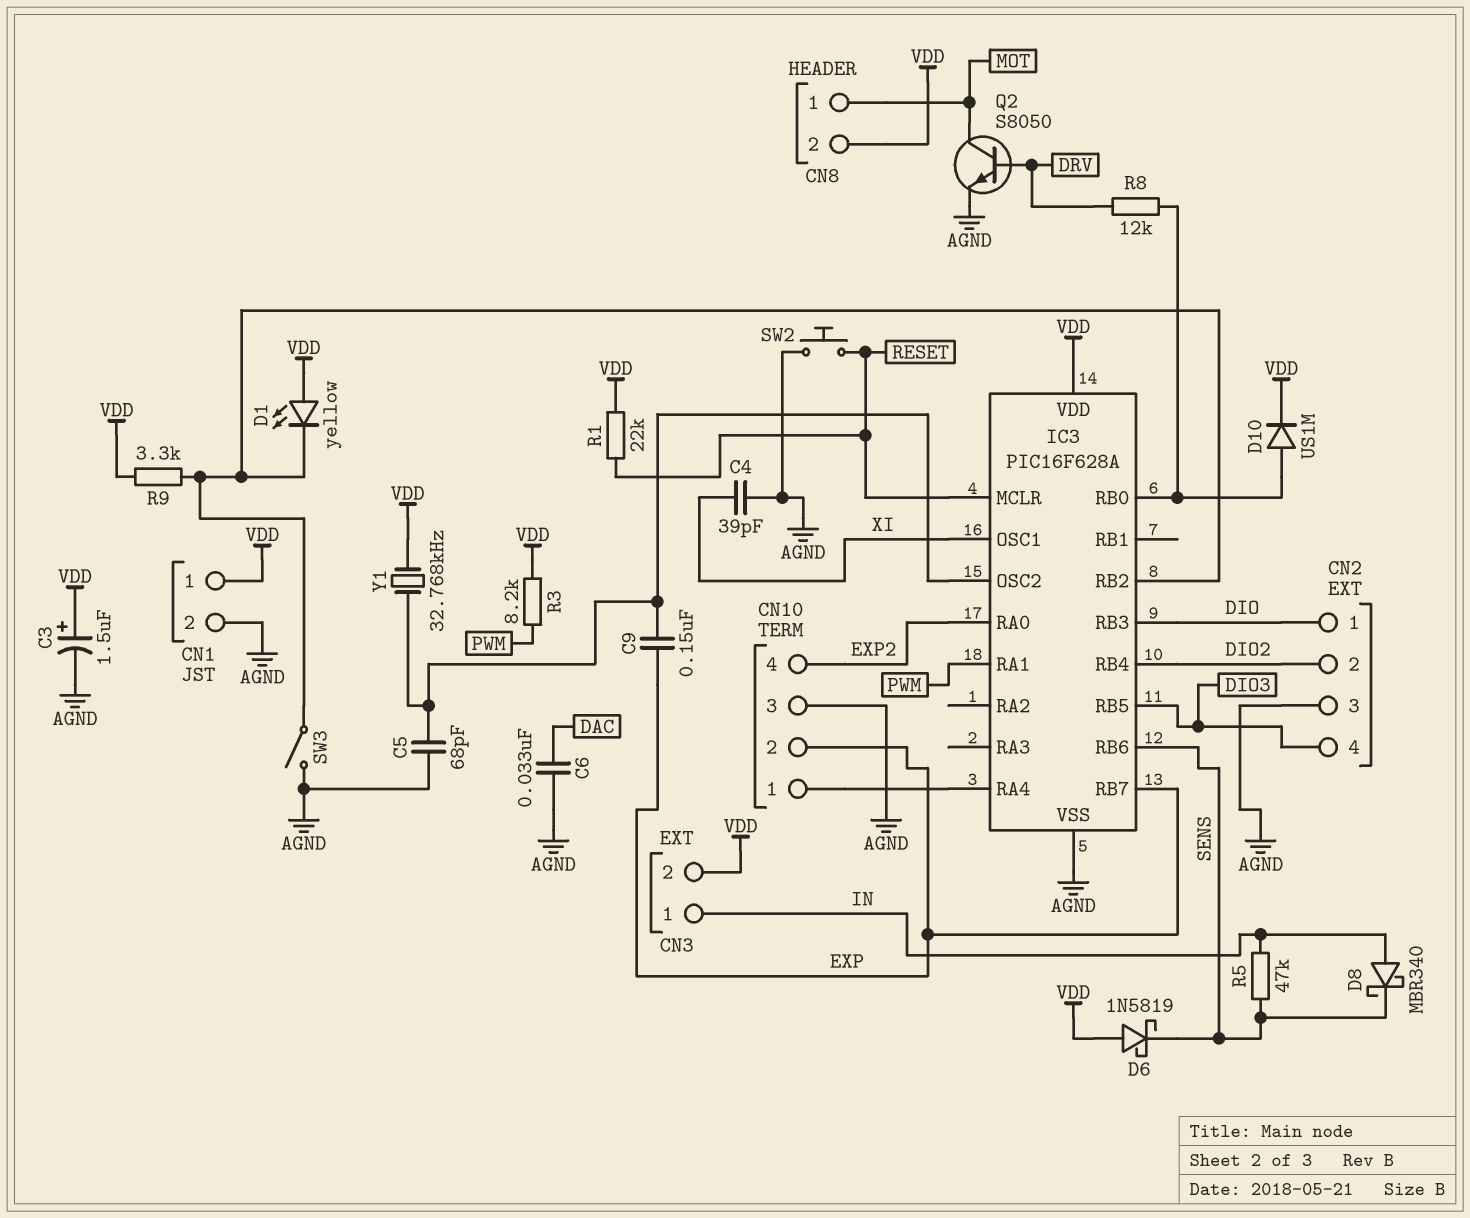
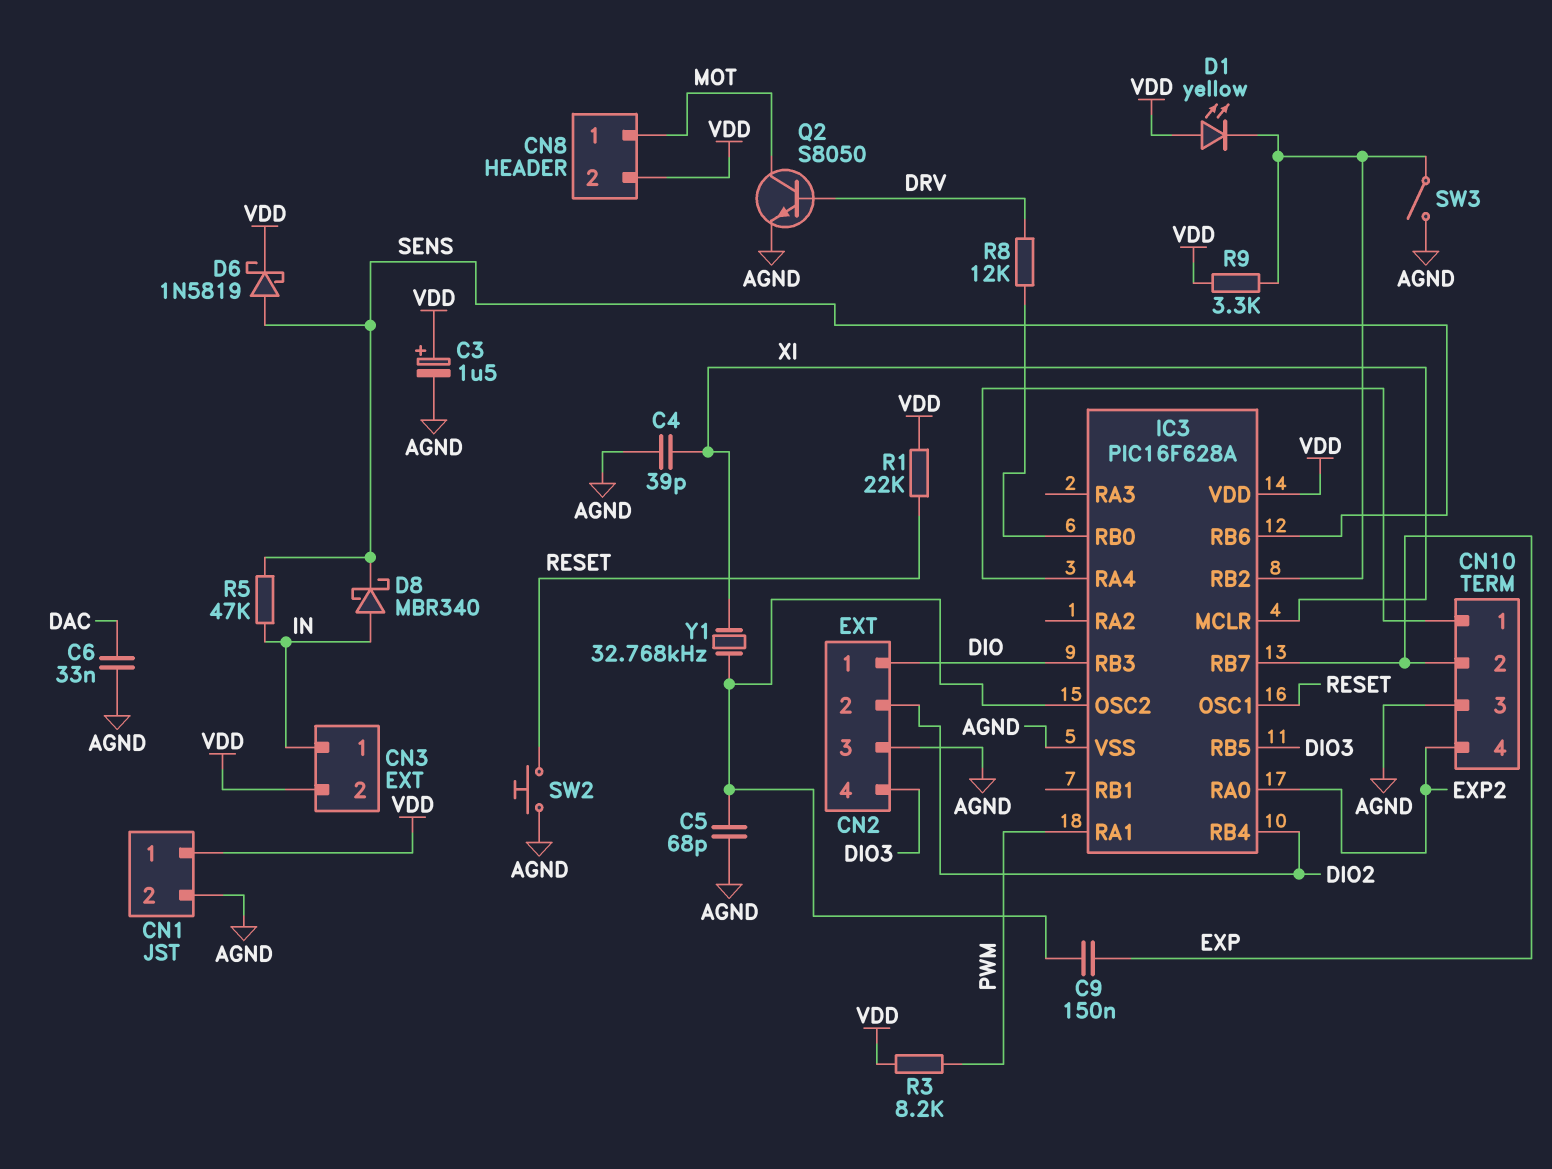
D6: schottky 1N5819 (A VDD, K SENS) -> schottky 1N5819 (A SENS, K VDD)
D10: diode US1M (A IC3/RB0, K VDD) -> none
IC3 pin MCLR: RESET -> XI
IC3 pin OSC1: XI -> RESET
Y1: 32.768kHz (IC3/OSC2, VDD) -> 32.768kHz (IC3/OSC2, XI)

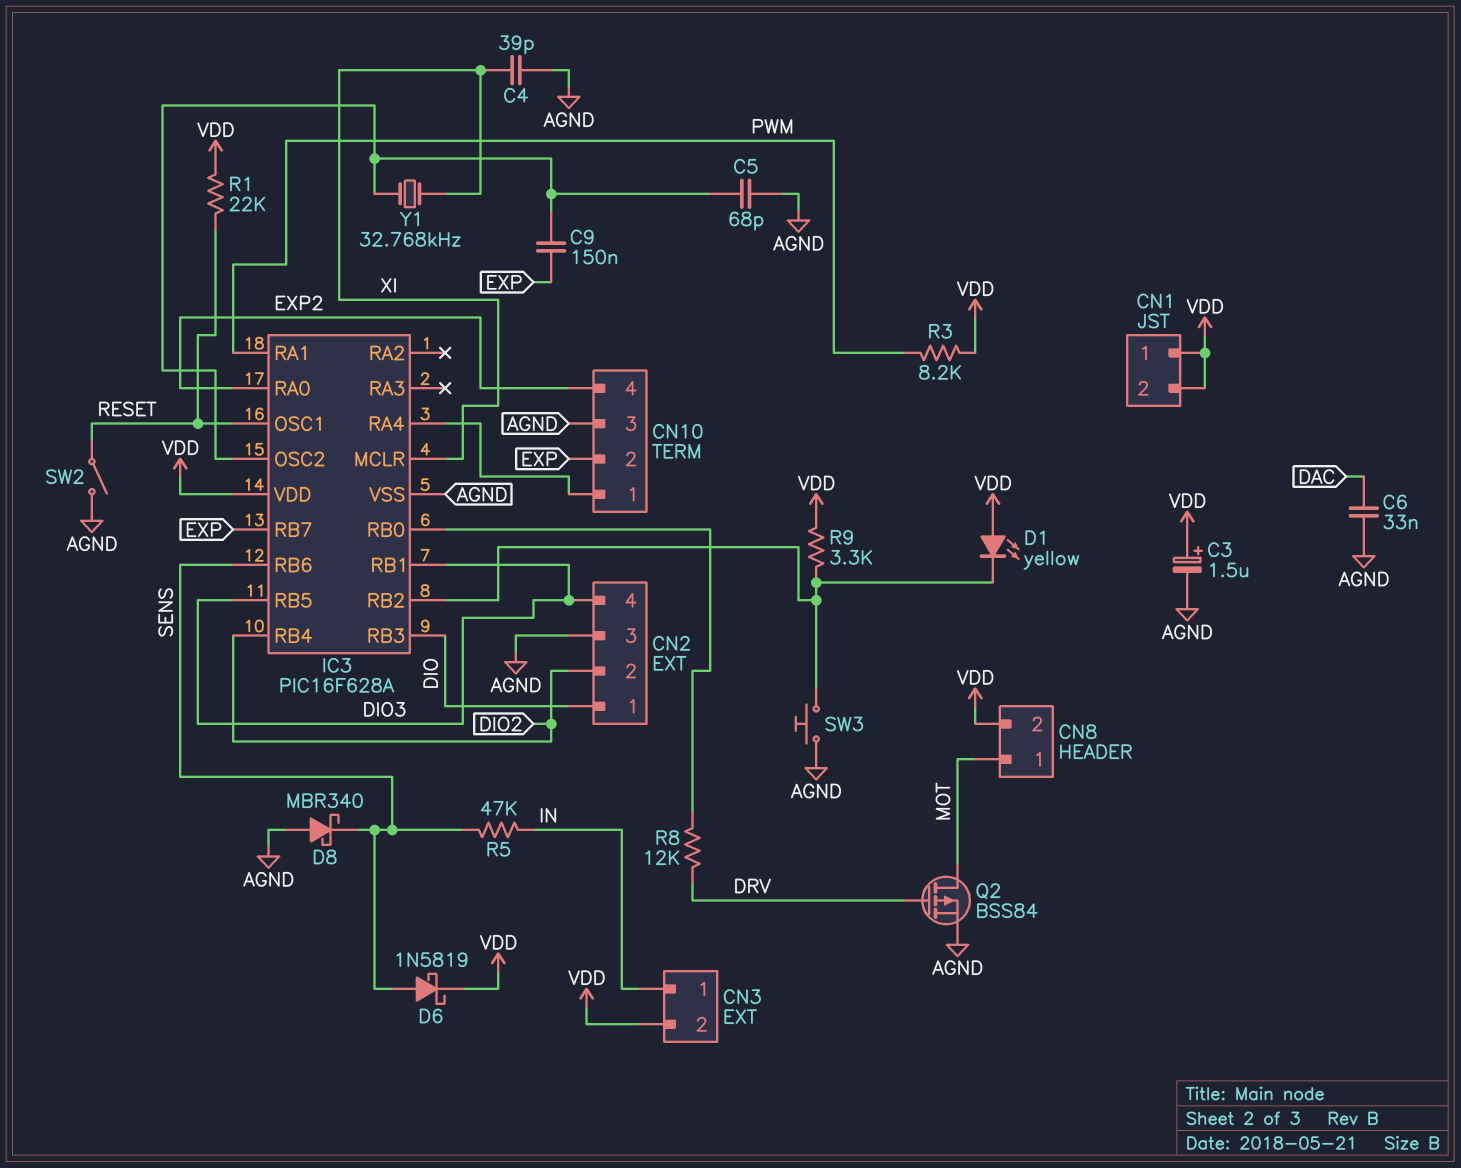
CN1 pin 2: AGND -> VDD
D8: schottky MBR340 (A IN, K SENS) -> schottky MBR340 (A AGND, K SENS)
IC3 pin RB1: none -> DIO3
Q2: NPN S8050 (B DRV, C MOT, E AGND) -> PMOS BSS84 (G DRV, D MOT, S AGND)
SW2: button (AGND, RESET) -> switch (AGND, RESET)
SW3: switch (AGND, IC3/RB2) -> button (AGND, IC3/RB2)

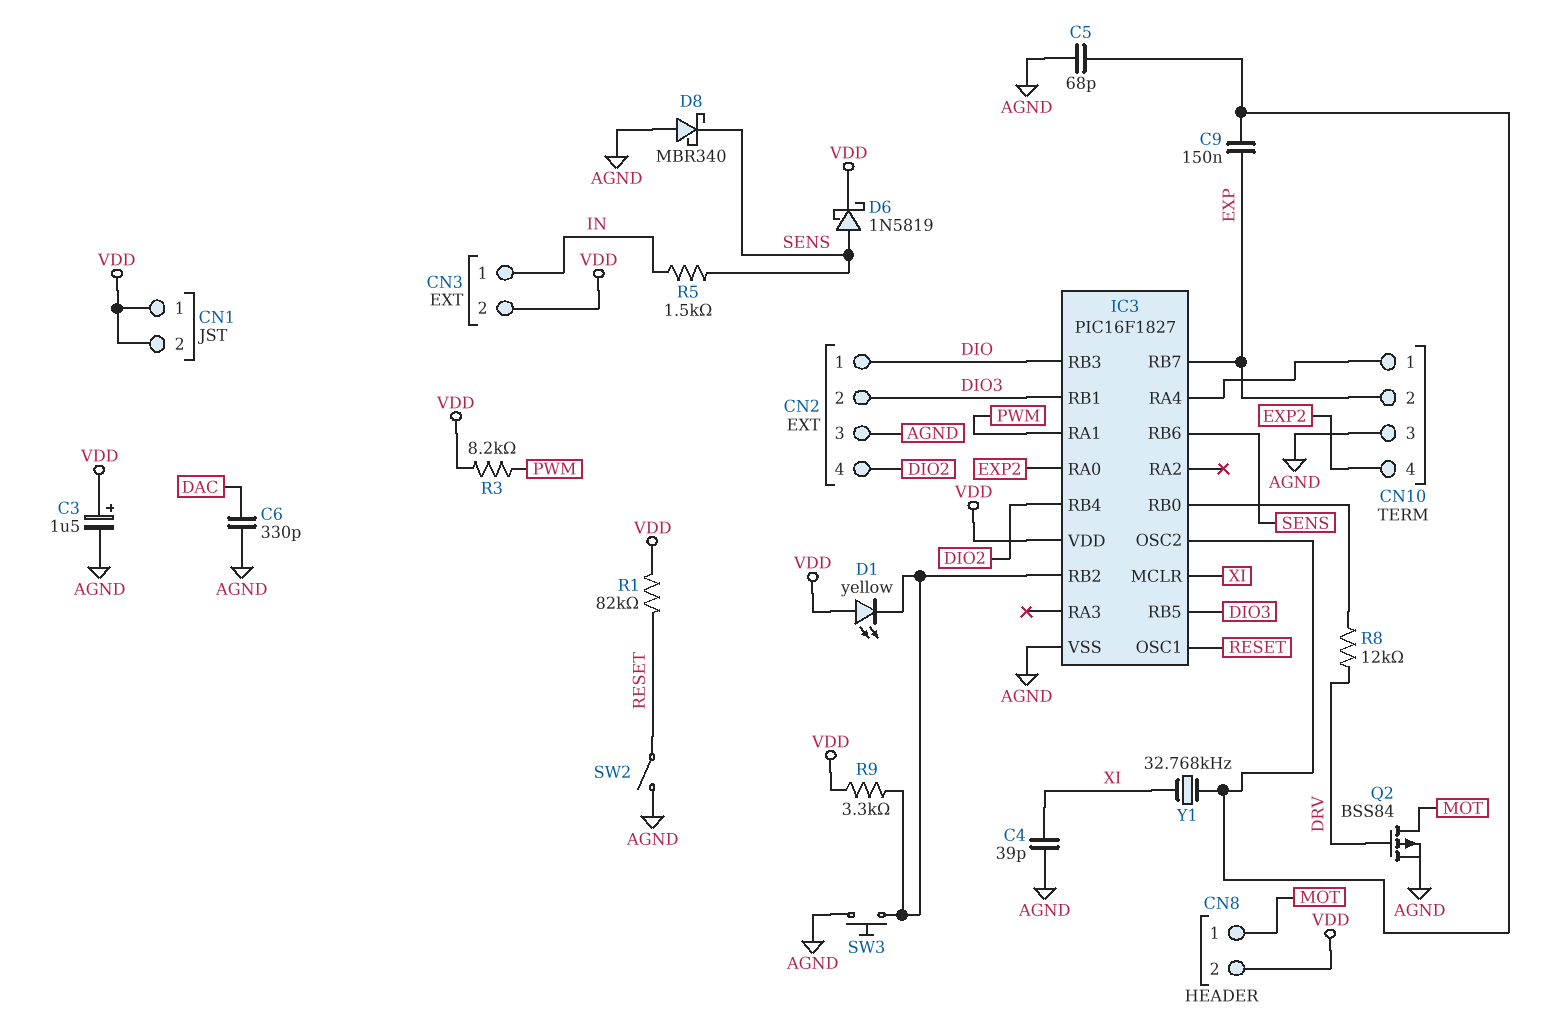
C6: 33nF (AGND, DAC) -> 330pF (AGND, DAC)
CN2 pin 2: DIO2 -> DIO3
CN2 pin 4: DIO3 -> DIO2
IC3: PIC16F628A -> PIC16F1827
R1: 22k (RESET, VDD) -> 82k (RESET, VDD)
R5: 47k (IN, SENS) -> 1.5k (IN, SENS)

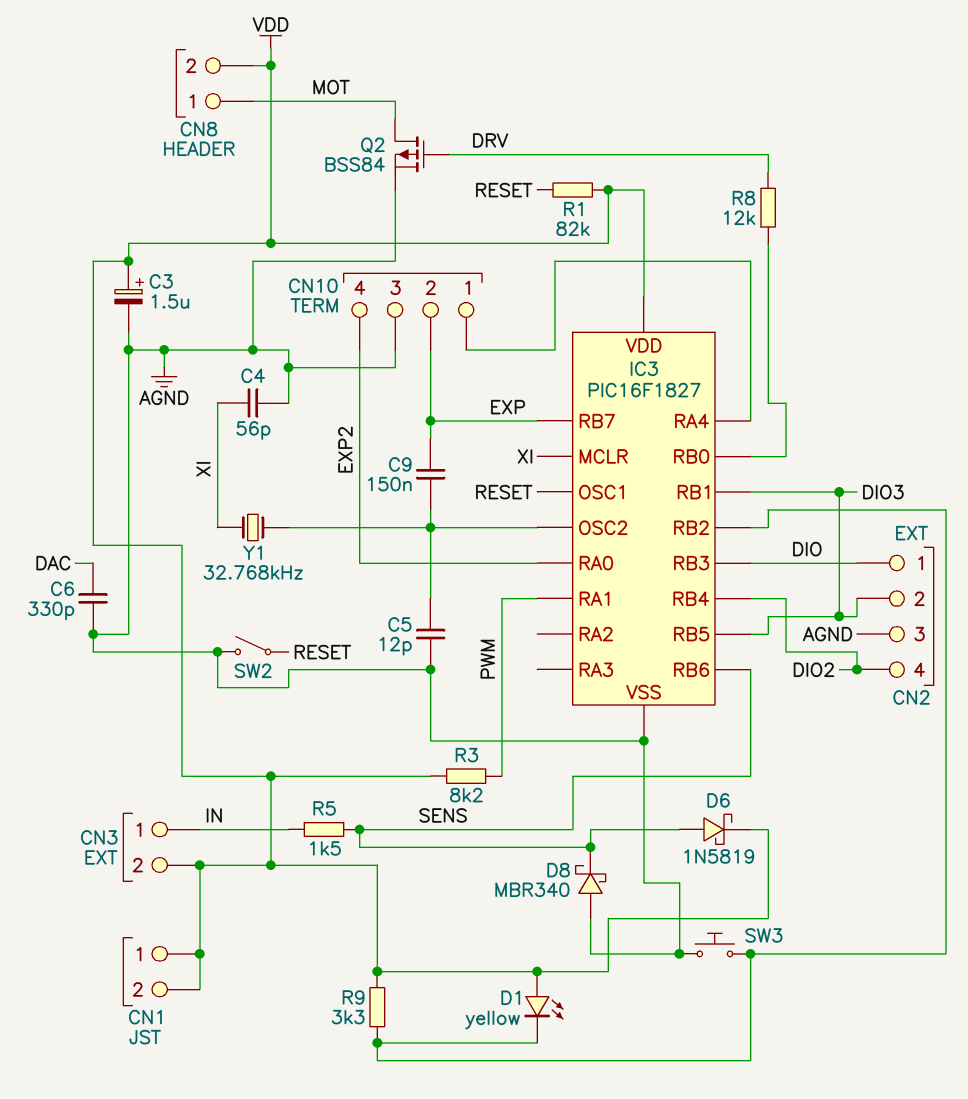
C4: 39pF (AGND, XI) -> 56pF (AGND, XI)
C5: 68pF (AGND, IC3/OSC2) -> 12pF (AGND, IC3/OSC2)

